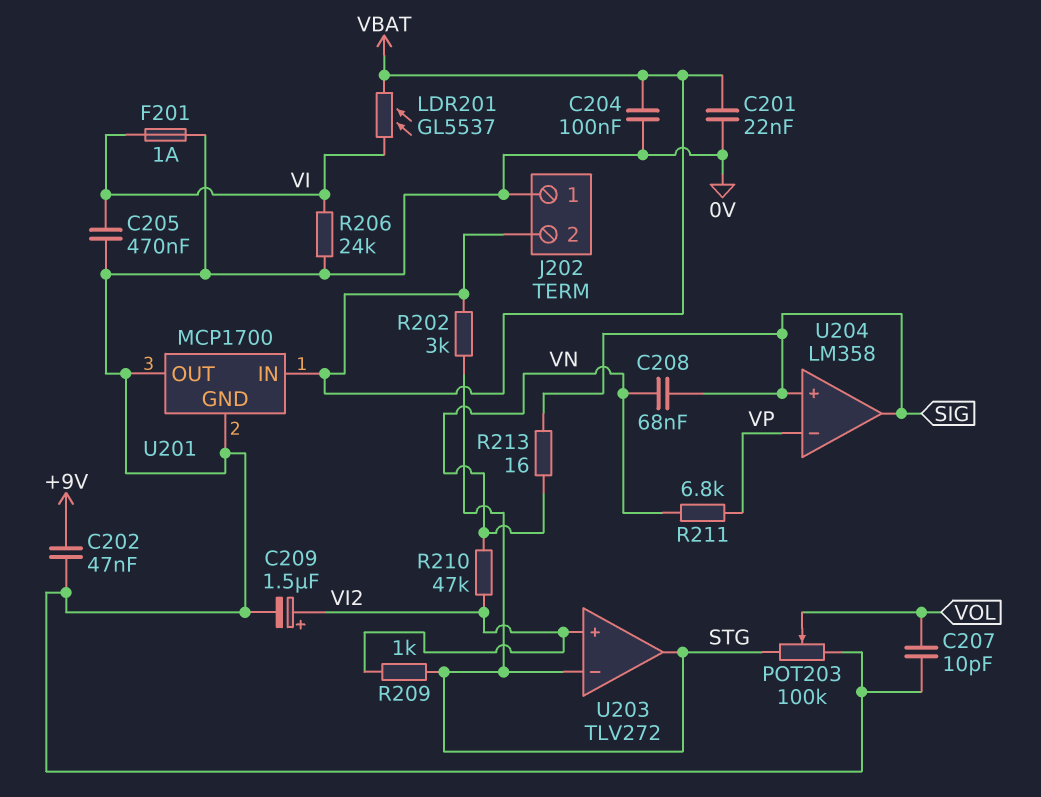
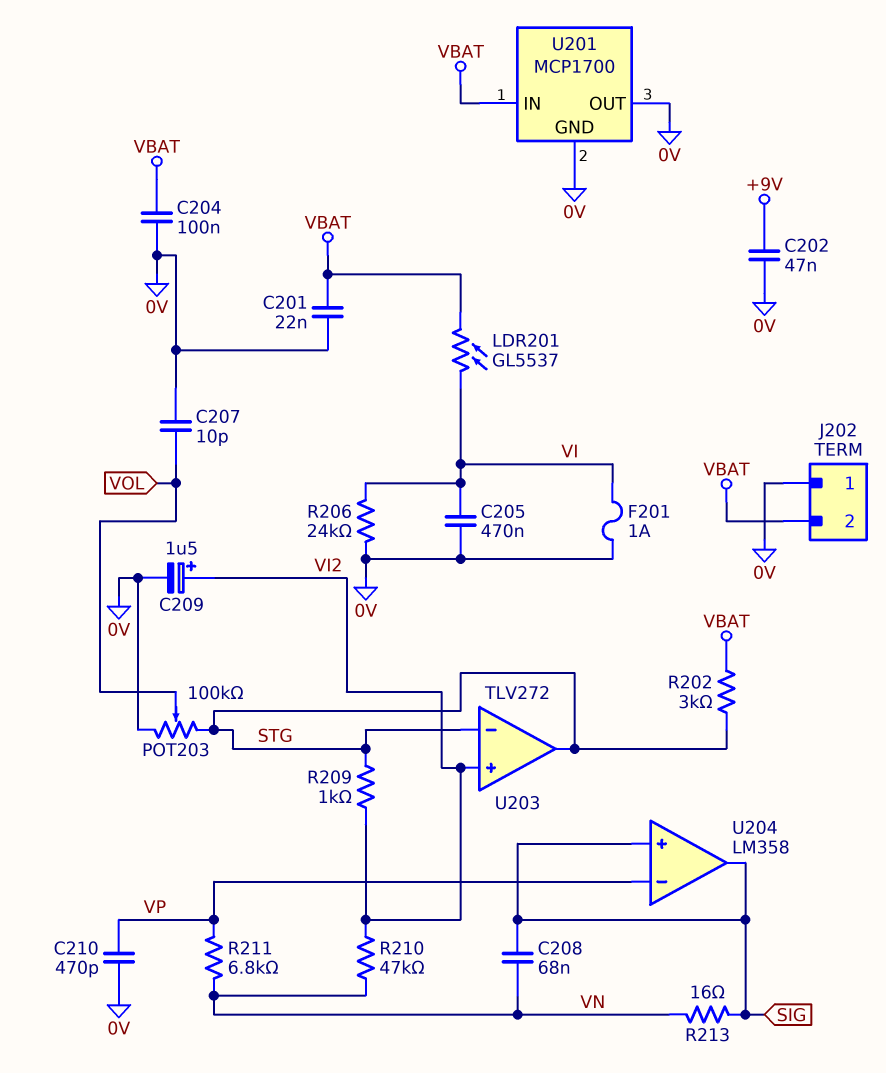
C210: none -> 470pF (0V, VP)

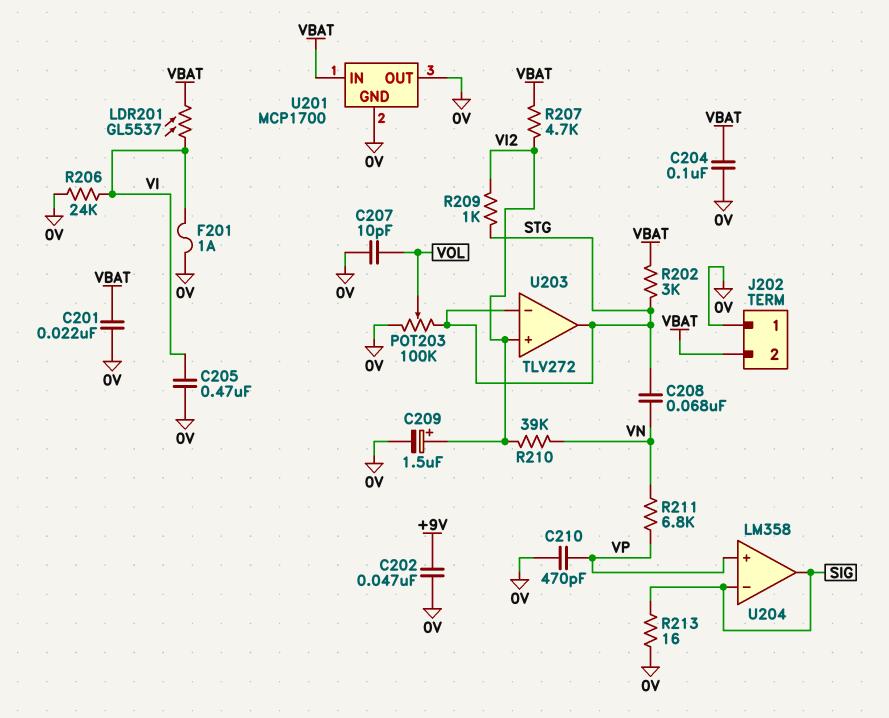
C208: 68nF (SIG, VN) -> 68nF (STG, VN)
R207: none -> 4.7k (VBAT, VI2)
R210: 47k (VI2, VN) -> 39k (VI2, VN)
R213: 16 (SIG, VN) -> 16 (0V, SIG)
U204 pin in+: SIG -> VP
U204 pin in-: VP -> SIG

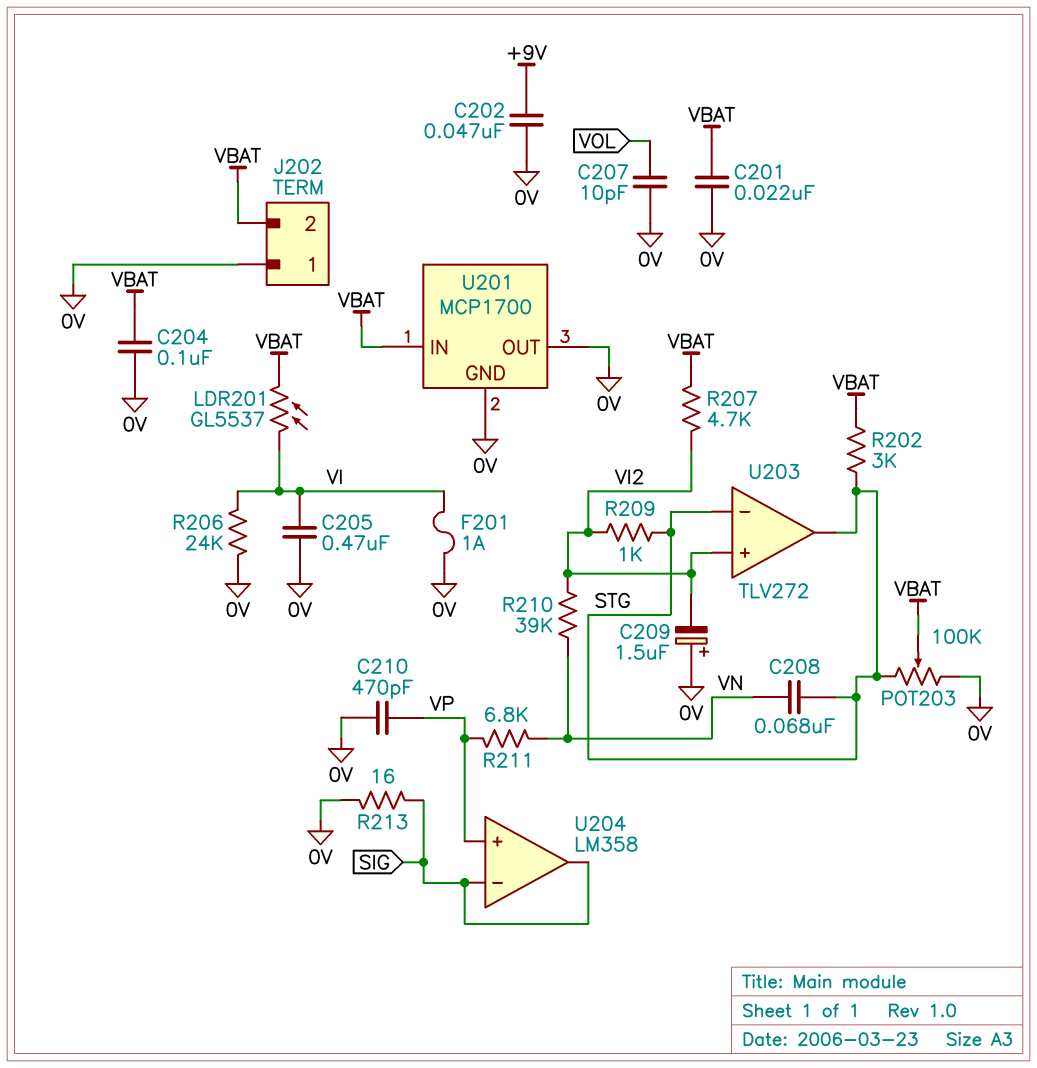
C209: 1.5uF (plus VI2, minus 0V) -> 1.5uF (plus 0V, minus VI2)
POT203: 100k (0V, STG, wiper VOL) -> 100k (0V, STG, wiper VBAT)

